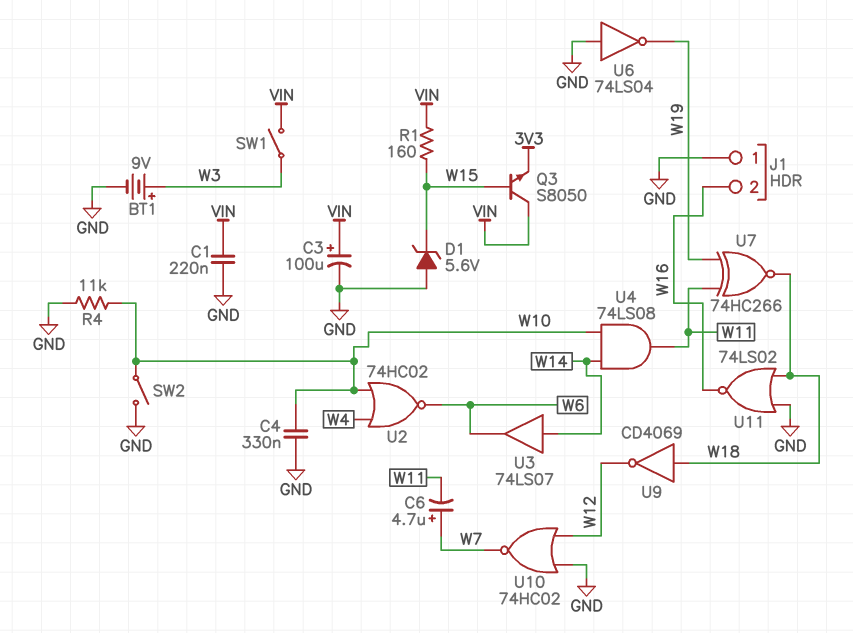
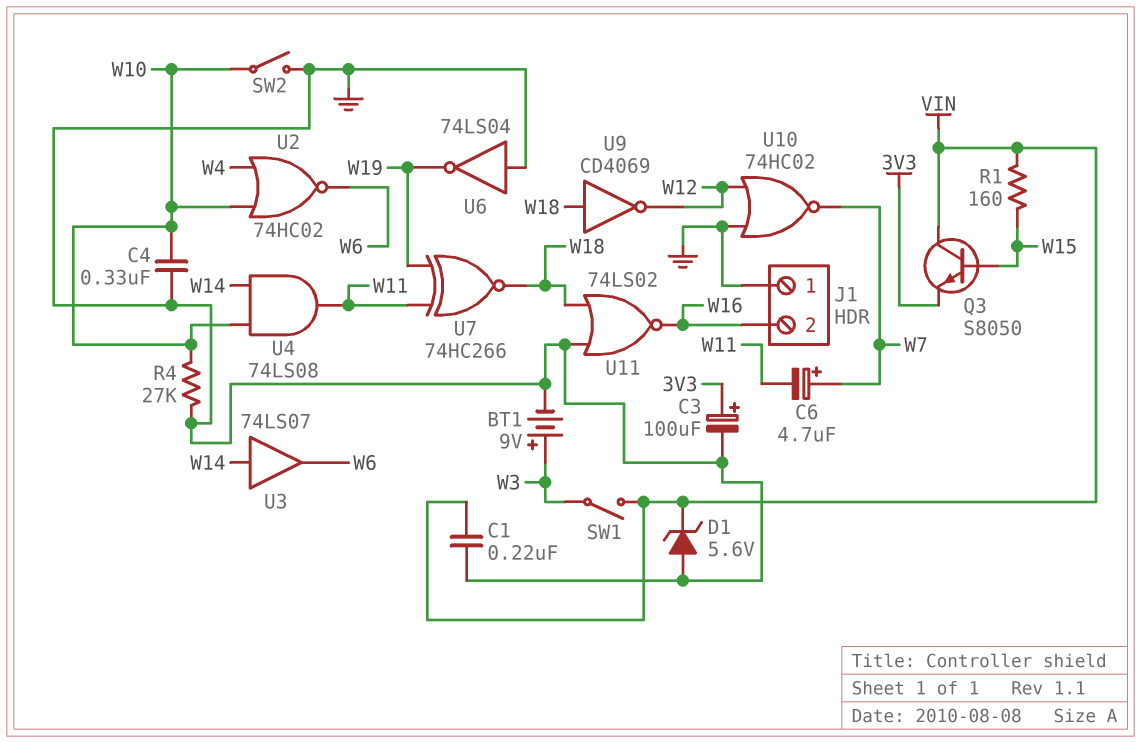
C3: 100uF (plus VIN, minus GND) -> 100uF (plus 3V3, minus GND)
D1: zener 5.6V (A GND, K W15) -> zener 5.6V (A GND, K VIN)
R4: 11k (GND, W10) -> 27k (GND, W10)

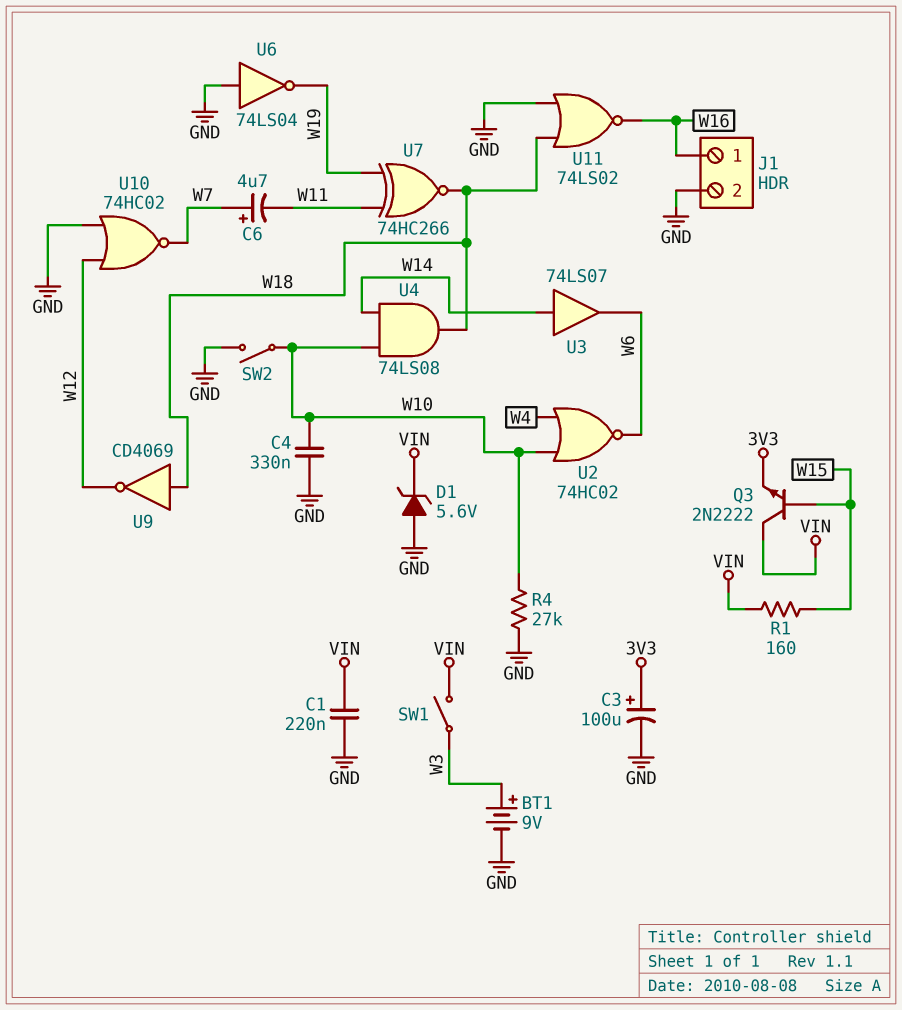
J1 pin 1: GND -> W16
J1 pin 2: W16 -> GND
Q3: NPN S8050 (B W15, C VIN, E 3V3) -> NPN 2N2222 (B W15, C VIN, E 3V3)
U4: AND 74LS08 (in W10, in W14, out W11) -> AND 74LS08 (in W10, in W14, out W18)

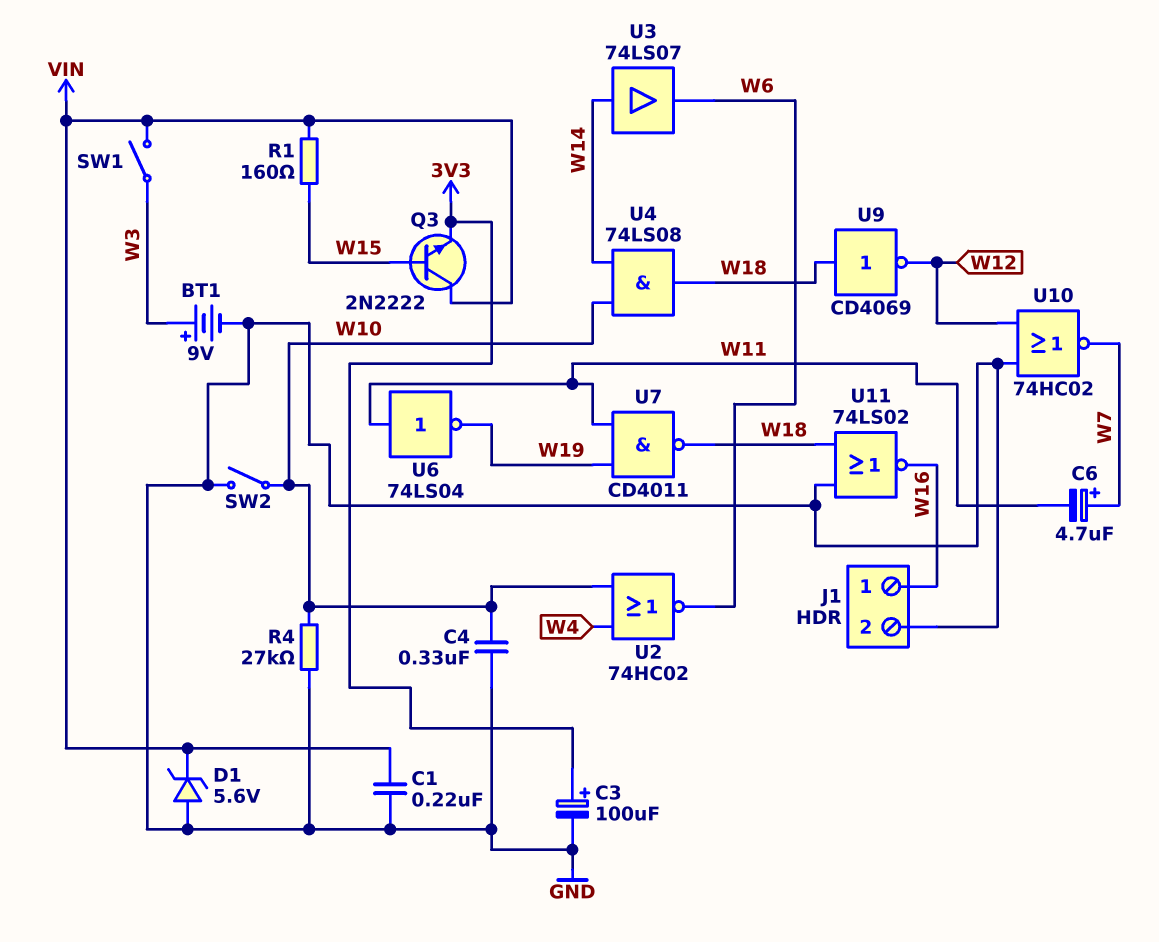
U6: NOT 74LS04 (in GND, out W19) -> NOT 74LS04 (in W11, out W19)
U7: XNOR 74HC266 (in W11, in W19, out W18) -> NAND CD4011 (in W11, in W19, out W18)

